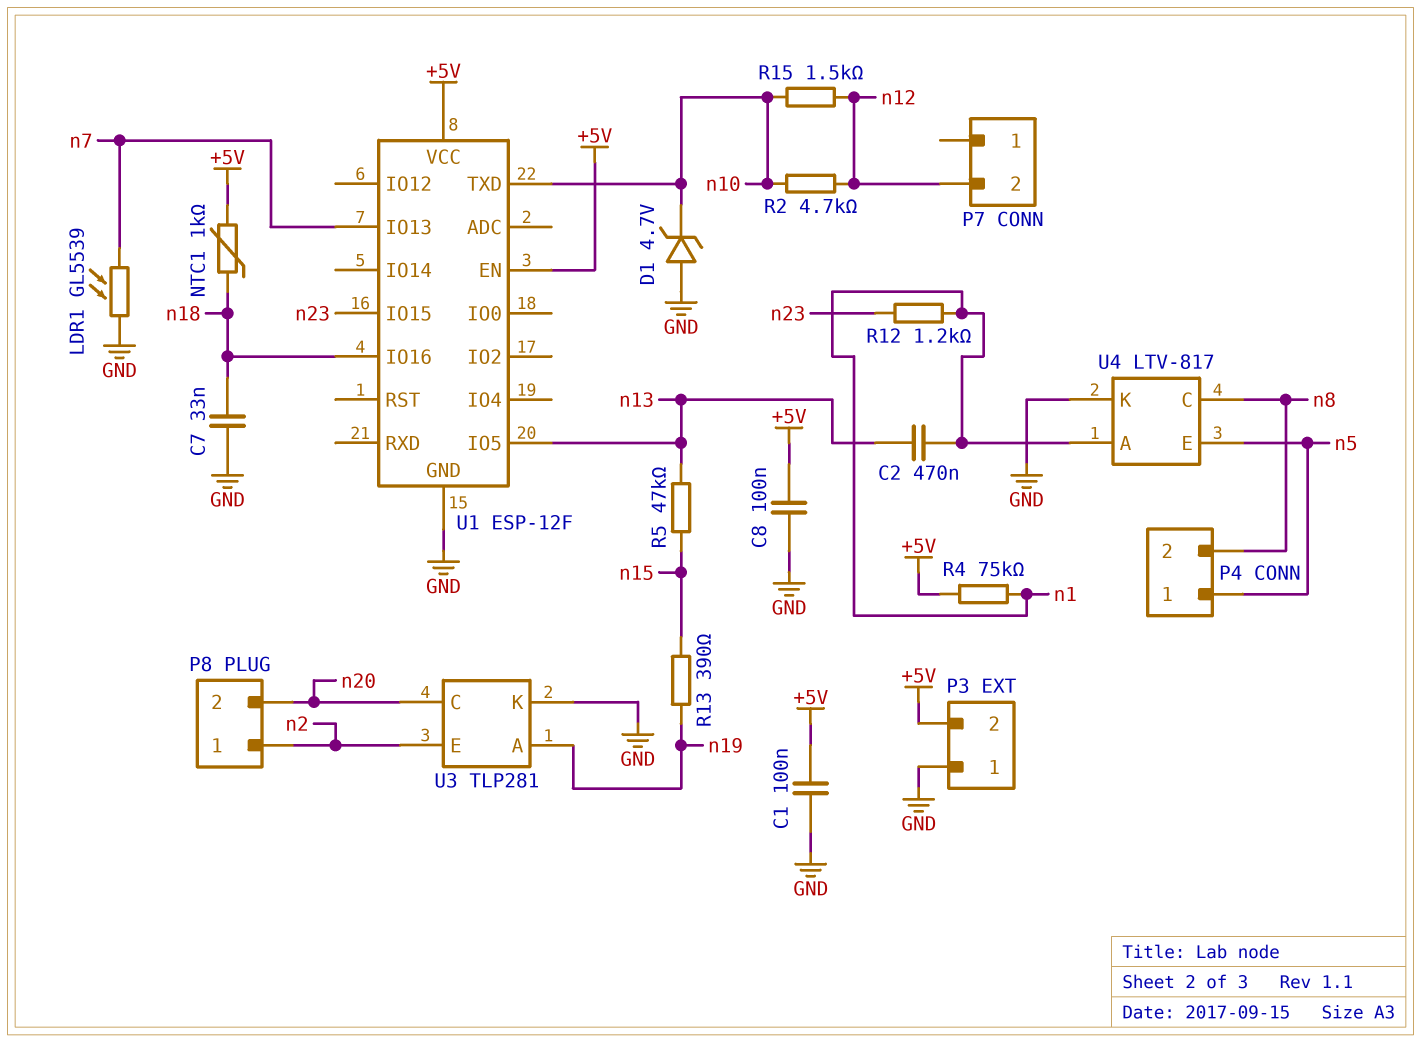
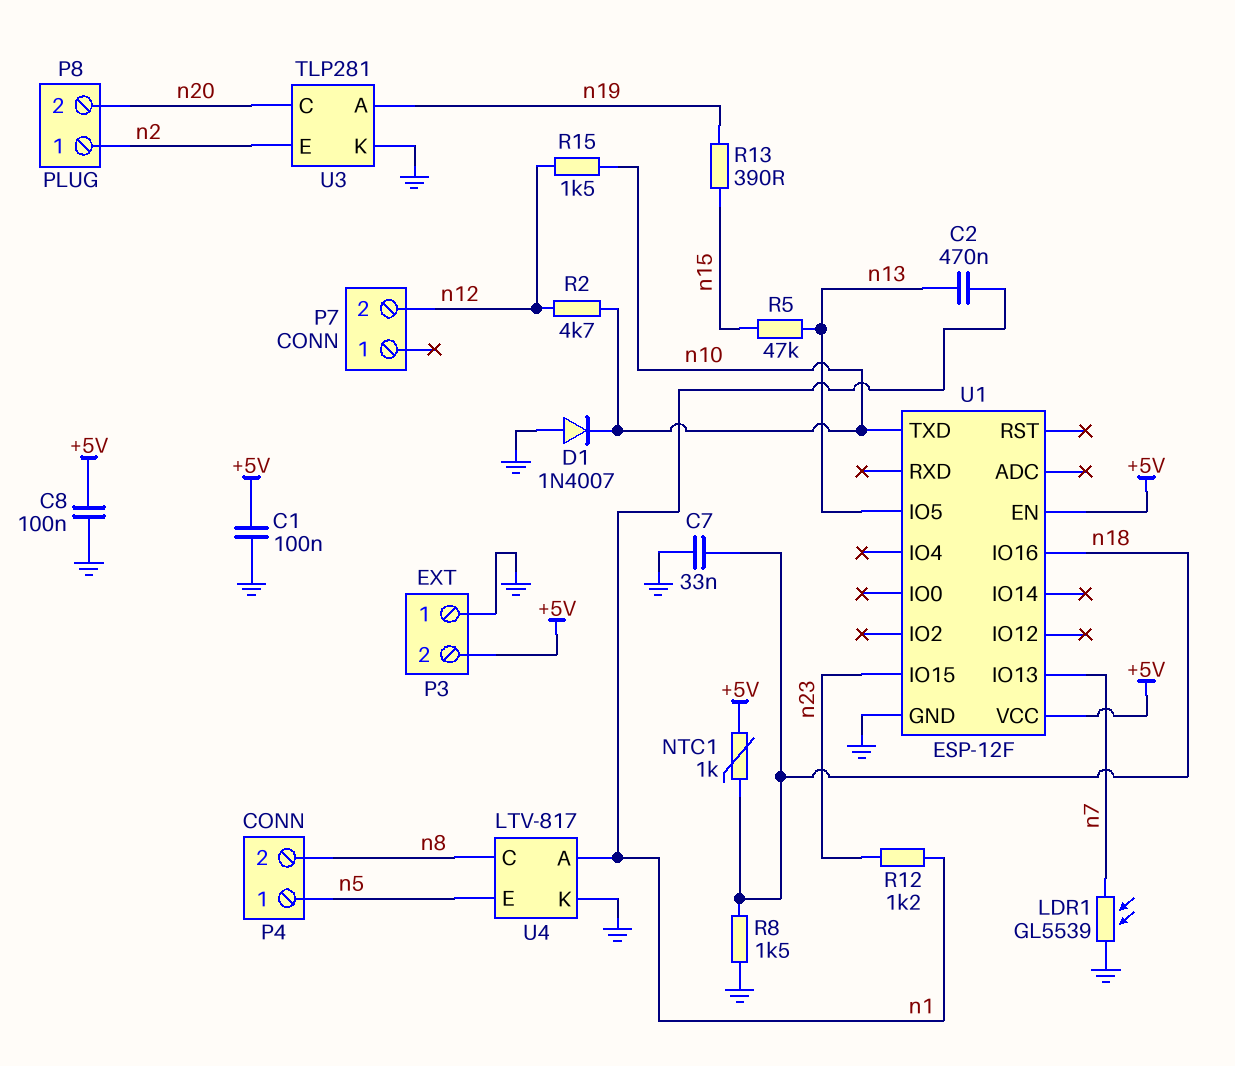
D1: zener 4.7V (A GND, K n10) -> diode 1N4007 (A GND, K n10)
R4: 75k (+5V, n1) -> none
R8: none -> 1.5k (GND, n18)

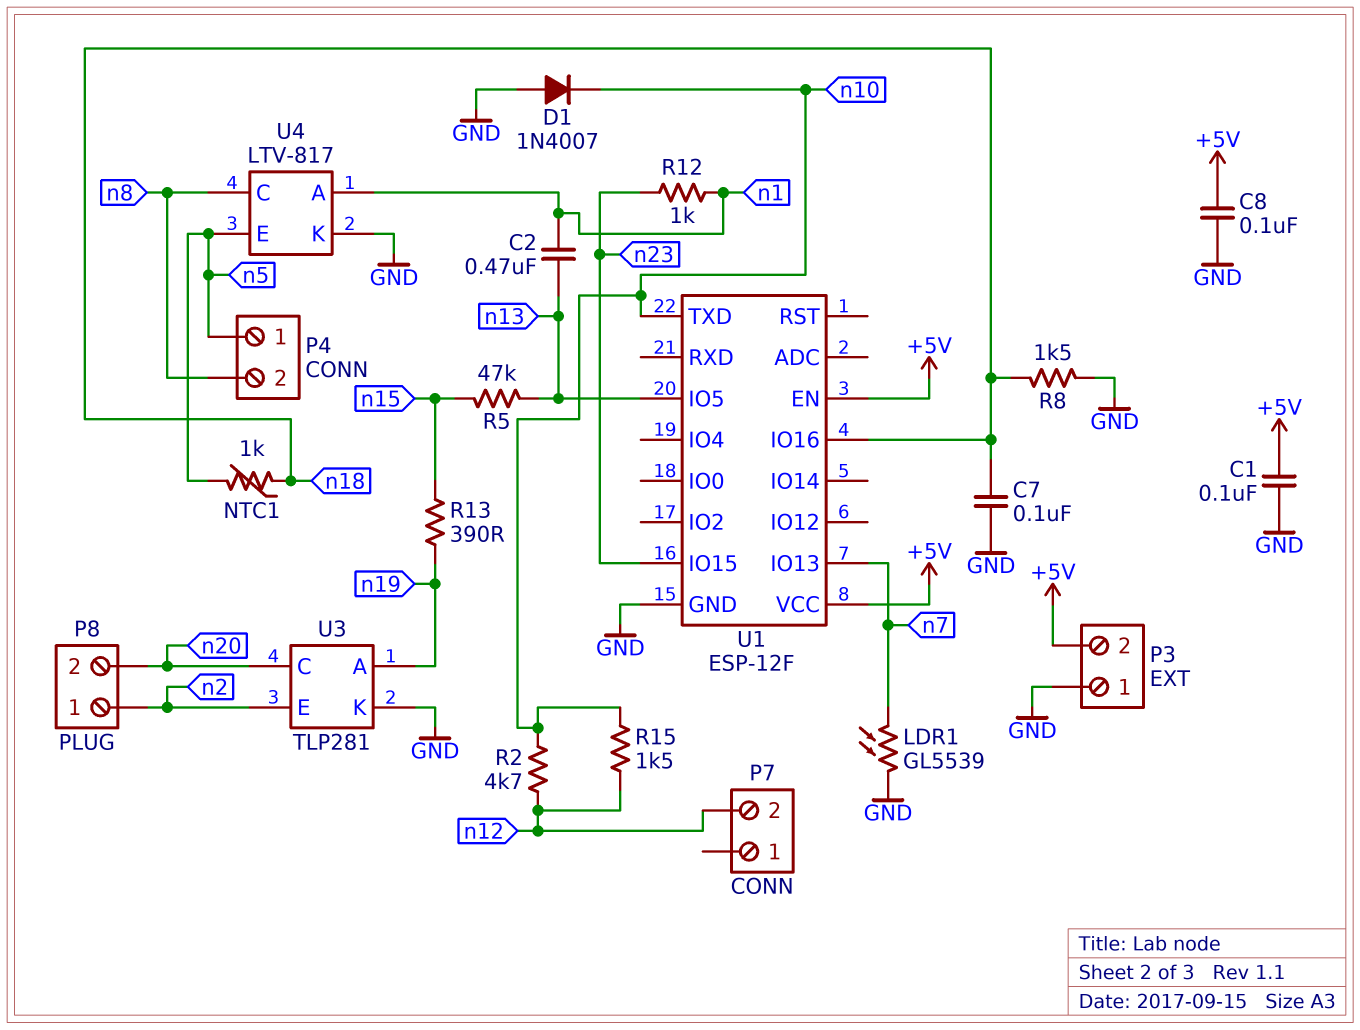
C7: 33nF (GND, n18) -> 100nF (GND, n18)
NTC1: 1k (+5V, n18) -> 1k (n5, n18)
R12: 1.2k (n1, n23) -> 1k (n1, n23)

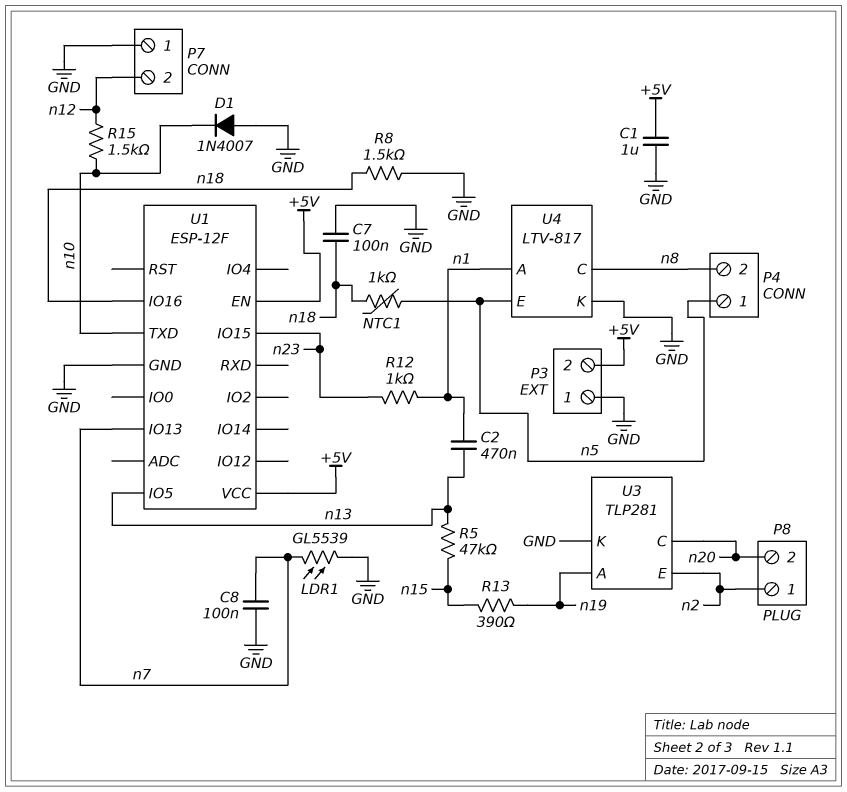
C1: 100nF (+5V, GND) -> 1uF (+5V, GND)
C8: 100nF (+5V, GND) -> 100nF (GND, n7)
P7 pin 1: none -> GND
R2: 4.7k (n10, n12) -> none

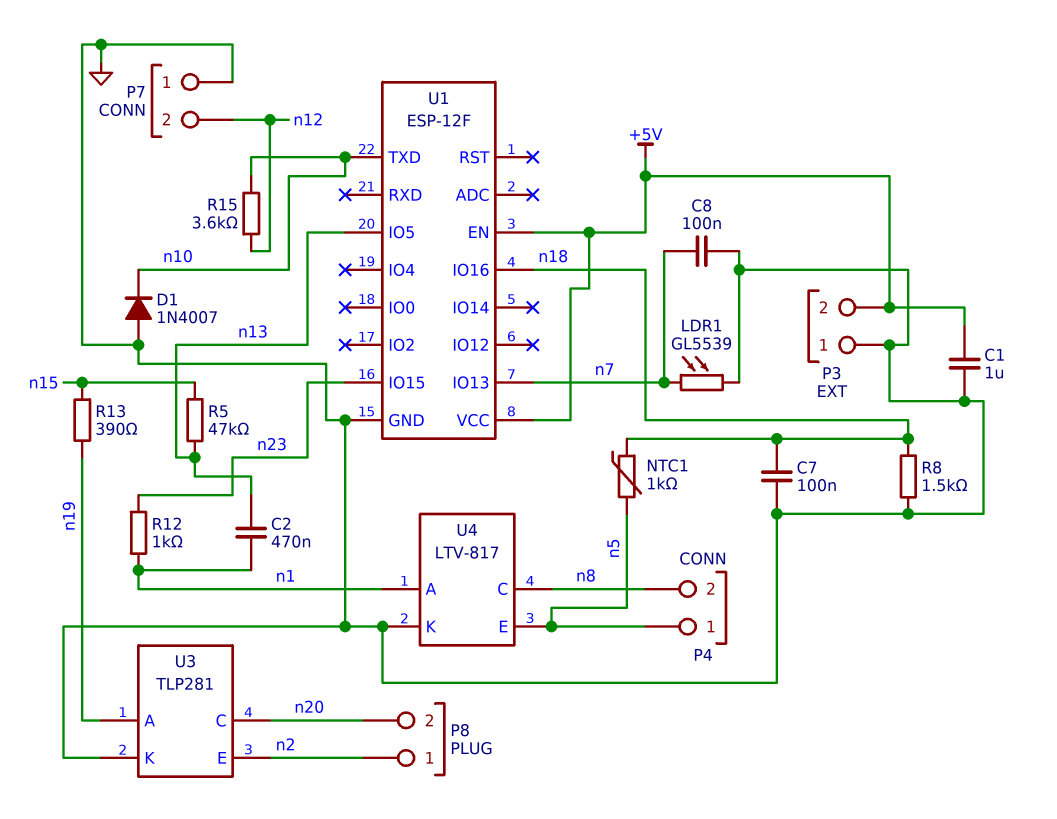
R15: 1.5k (n10, n12) -> 3.6k (n10, n12)

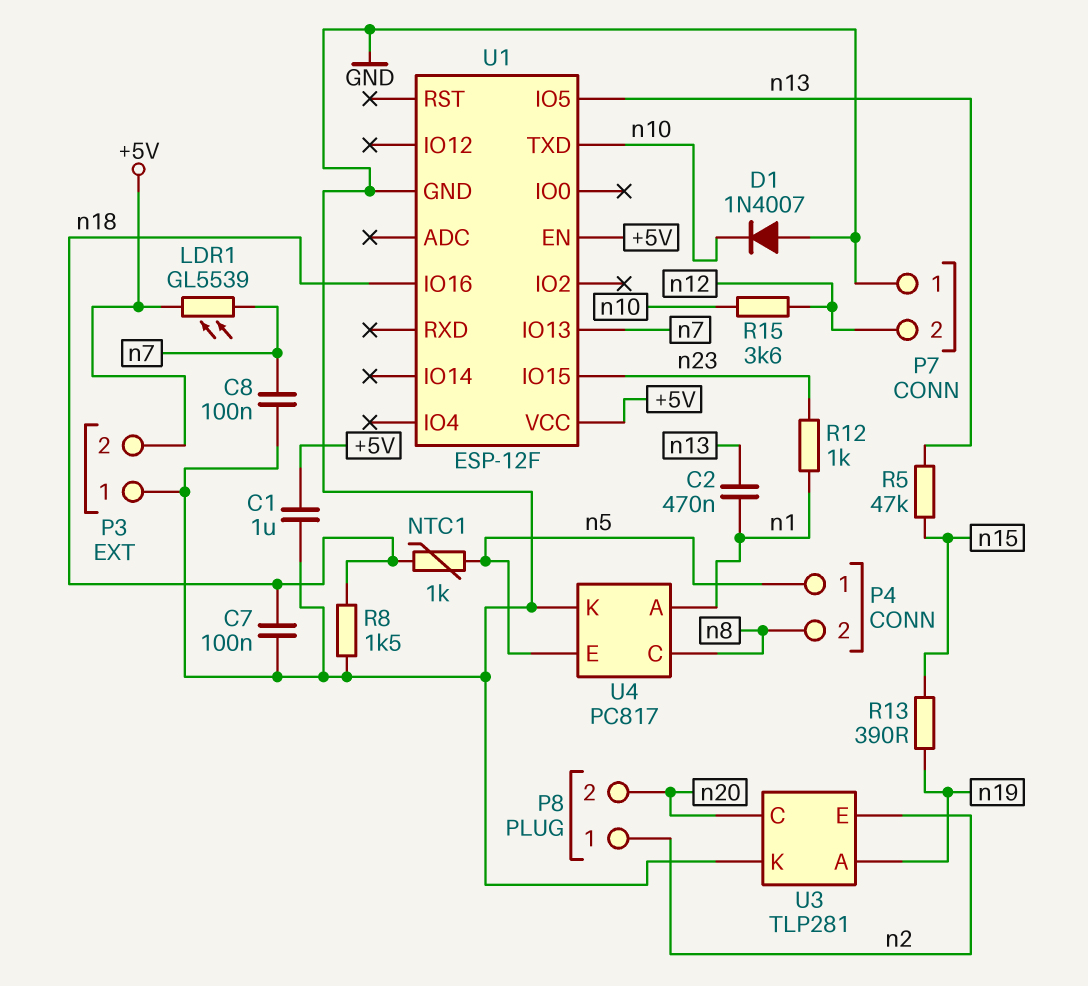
LDR1: GL5539 (GND, n7) -> GL5539 (+5V, n7)
U4: LTV-817 -> PC817

